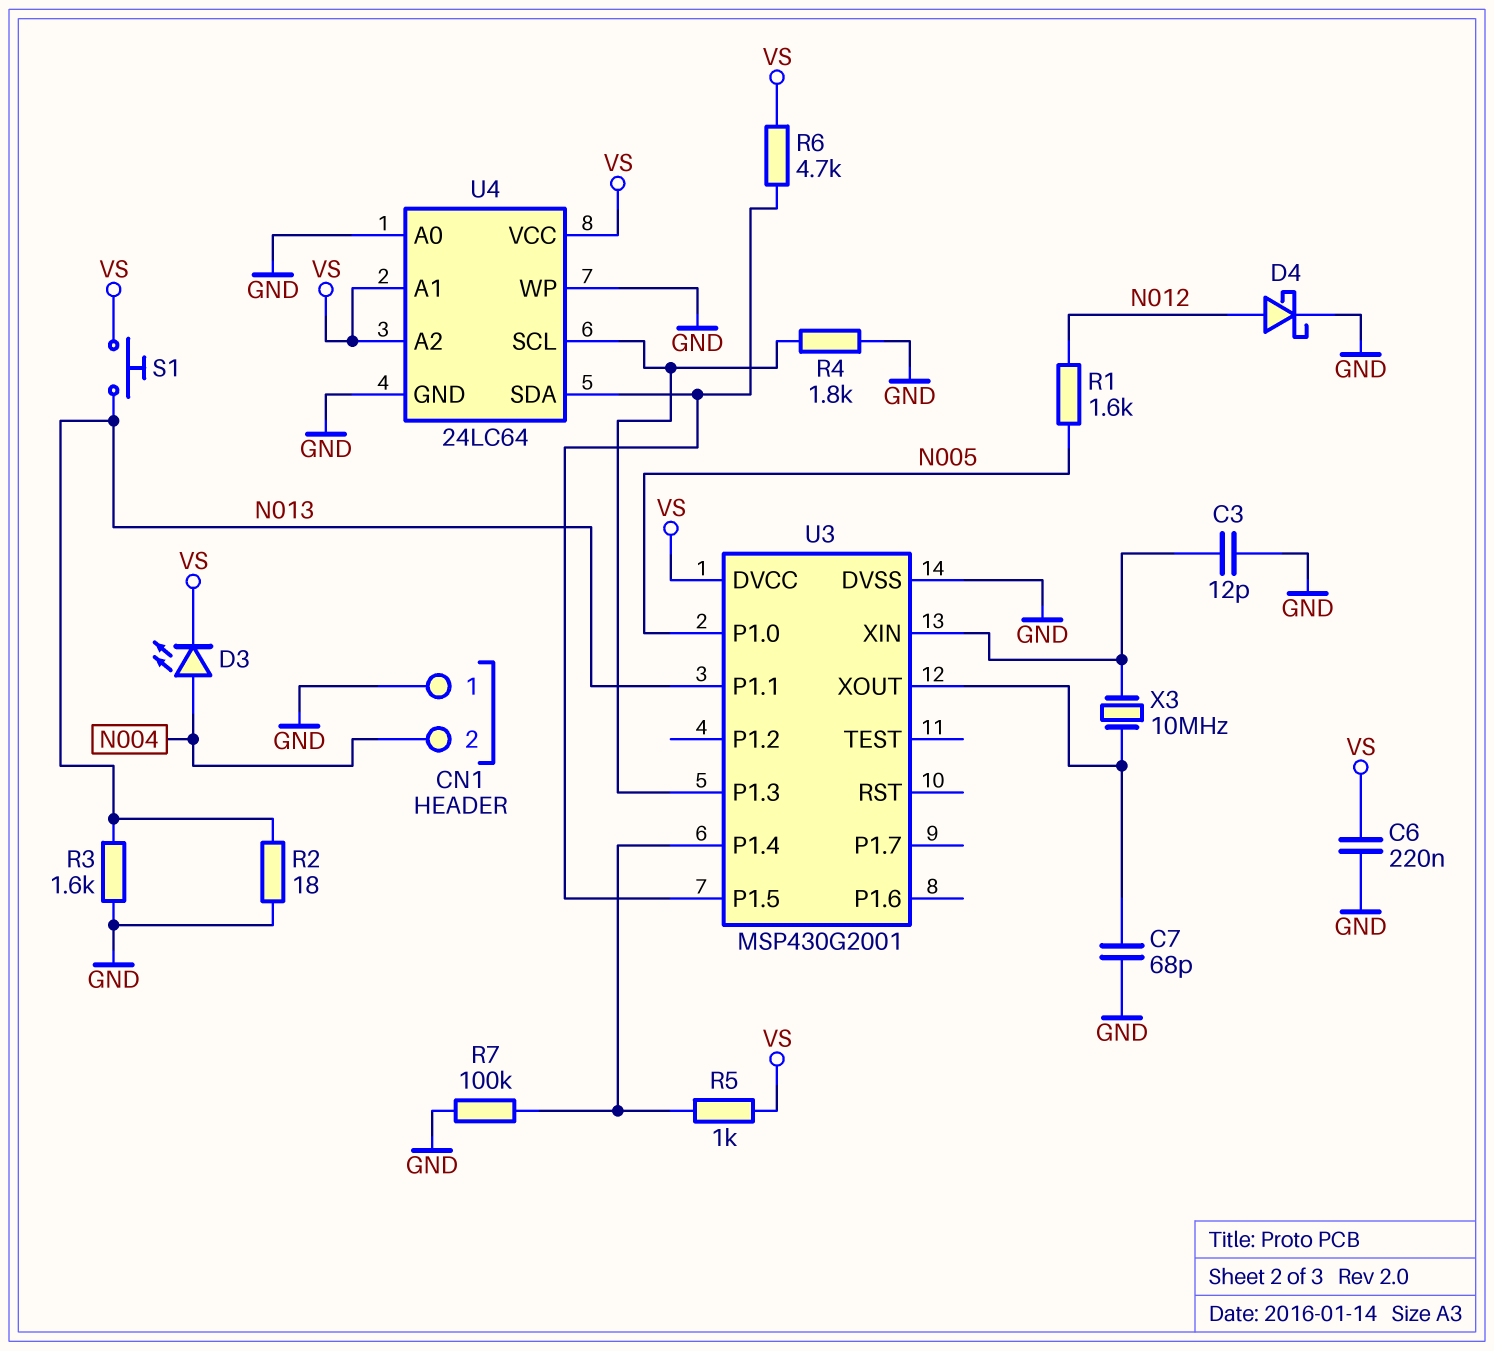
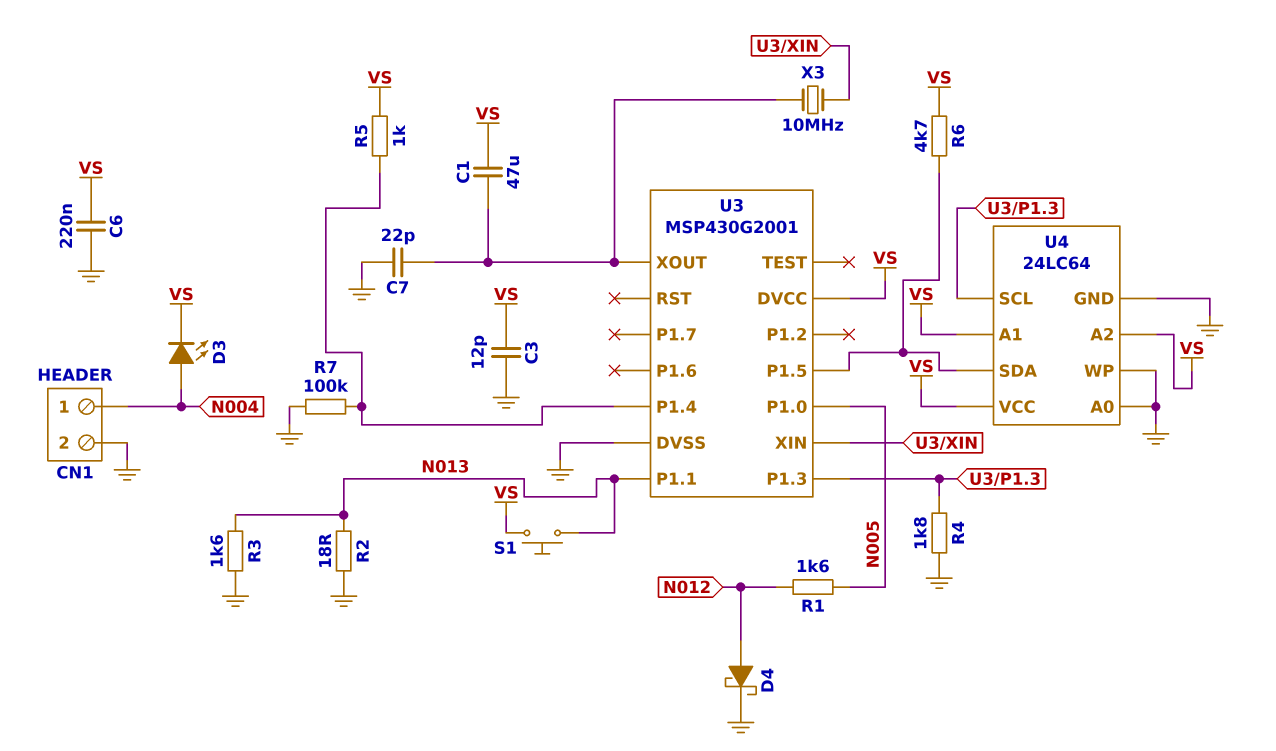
C1: none -> 47uF (U3/XOUT, VS)
C3: 12pF (GND, U3/XIN) -> 12pF (GND, VS)
C7: 68pF (GND, U3/XOUT) -> 22pF (GND, U3/XOUT)
CN1 pin 1: GND -> N004
CN1 pin 2: N004 -> GND

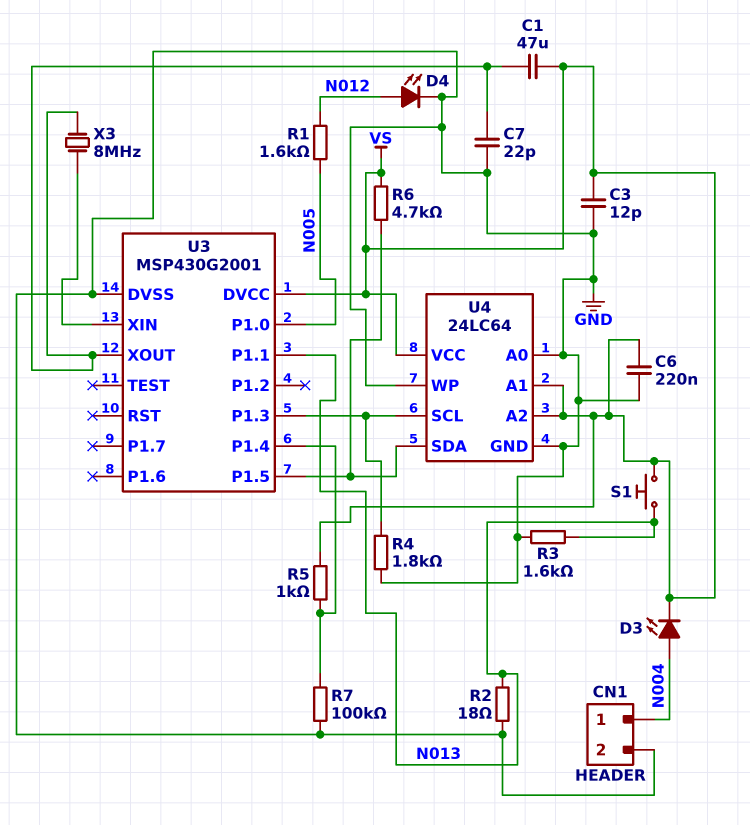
D4: schottky (A N012, K GND) -> LED (A N012, K GND)
X3: 10MHz (U3/XIN, U3/XOUT) -> 8MHz (U3/XIN, U3/XOUT)

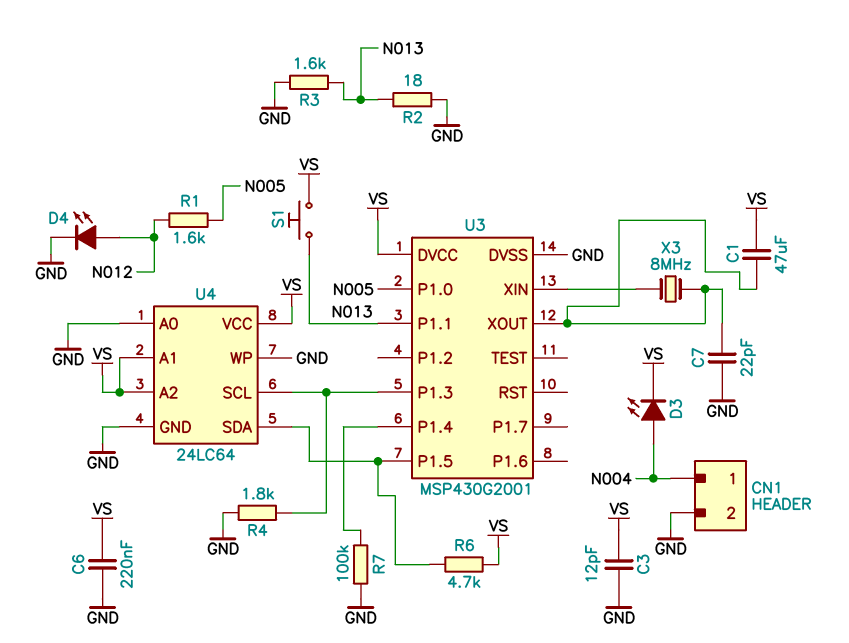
R5: 1k (U3/P1.4, VS) -> none

